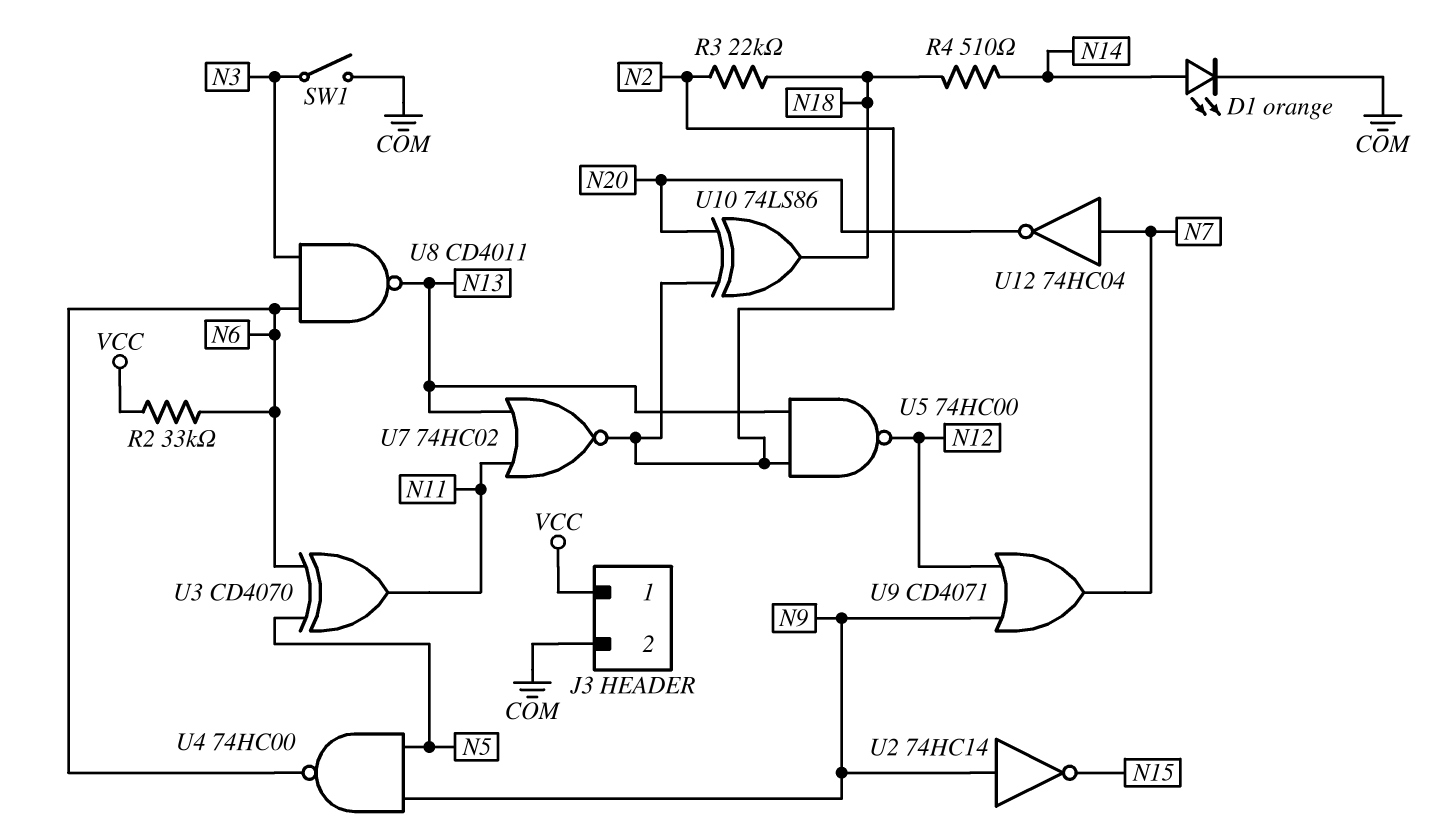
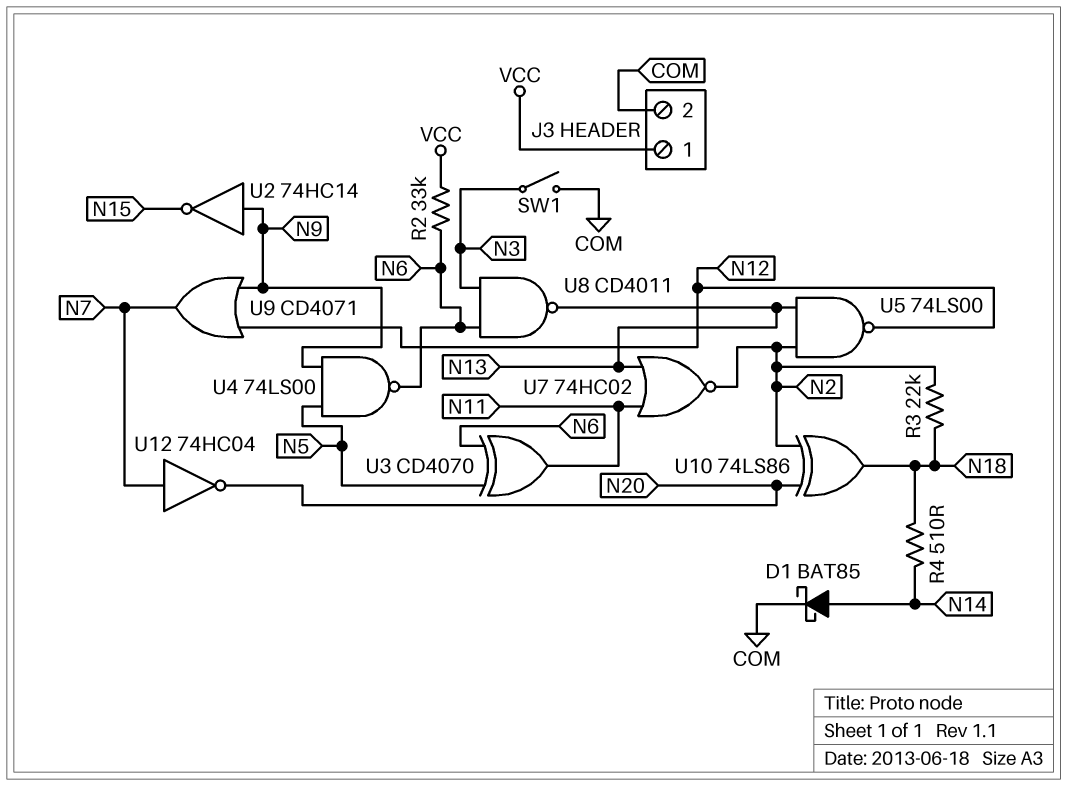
D1: LED orange (A N14, K COM) -> schottky BAT85 (A N14, K COM)
U4: NAND 74HC00 (in N5, in N9, out N6) -> NAND 74LS00 (in N5, in N9, out N6)
U5: NAND 74HC00 (in N2, in N13, out N12) -> NAND 74LS00 (in N2, in N13, out N12)

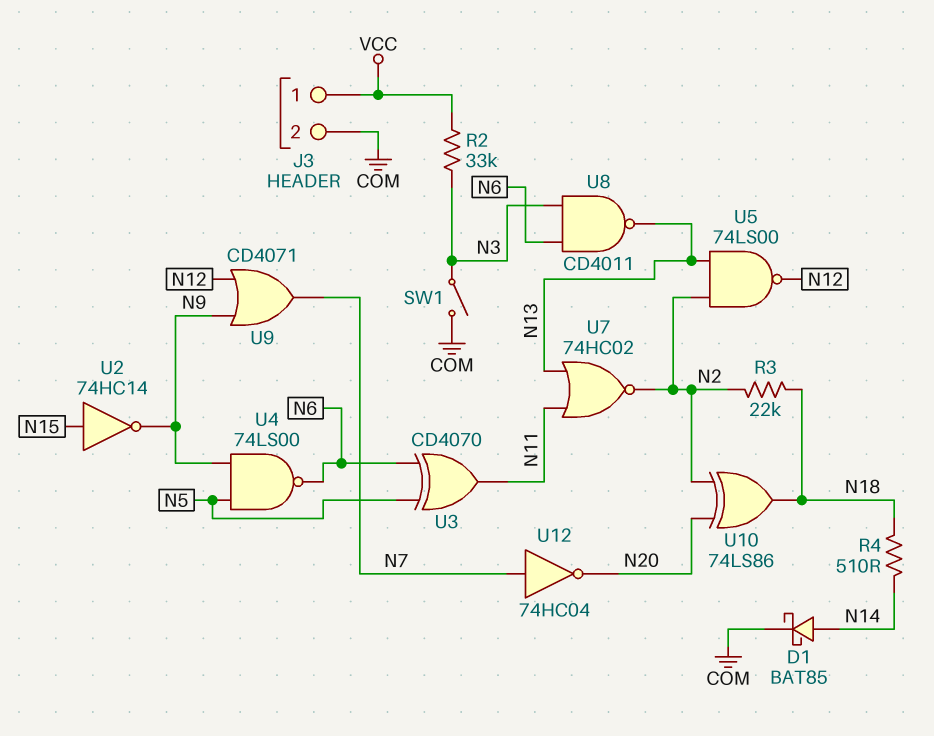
R2: 33k (N6, VCC) -> 33k (N3, VCC)
U2: NOT 74HC14 (in N9, out N15) -> NOT 74HC14 (in N15, out N9)

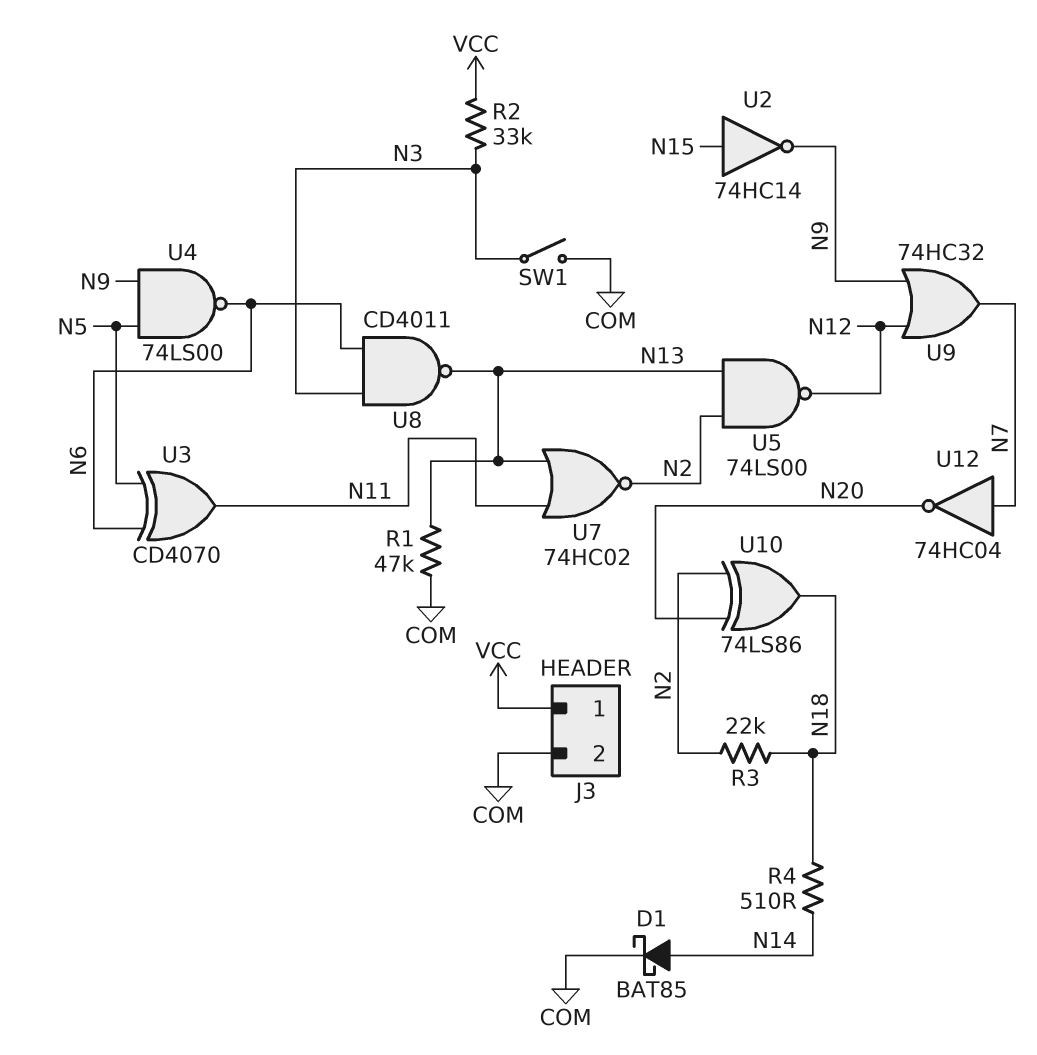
R1: none -> 47k (COM, N13)
U9: OR CD4071 (in N9, in N12, out N7) -> OR 74HC32 (in N9, in N12, out N7)

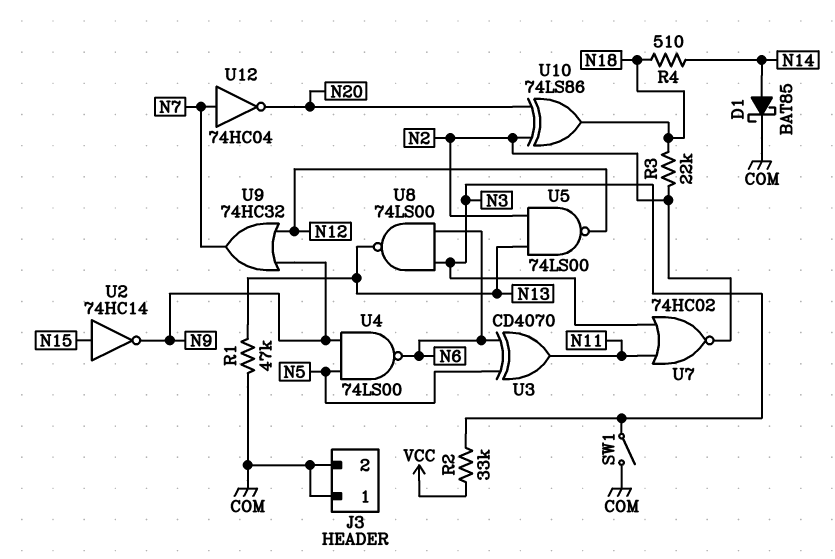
J3 pin 1: VCC -> COM
U7: NOR 74HC02 (in N11, in N13, out N2) -> NOR 74HC02 (in N3, in N11, out N2)
U8: NAND CD4011 (in N3, in N6, out N13) -> NAND 74LS00 (in N3, in N6, out N13)

